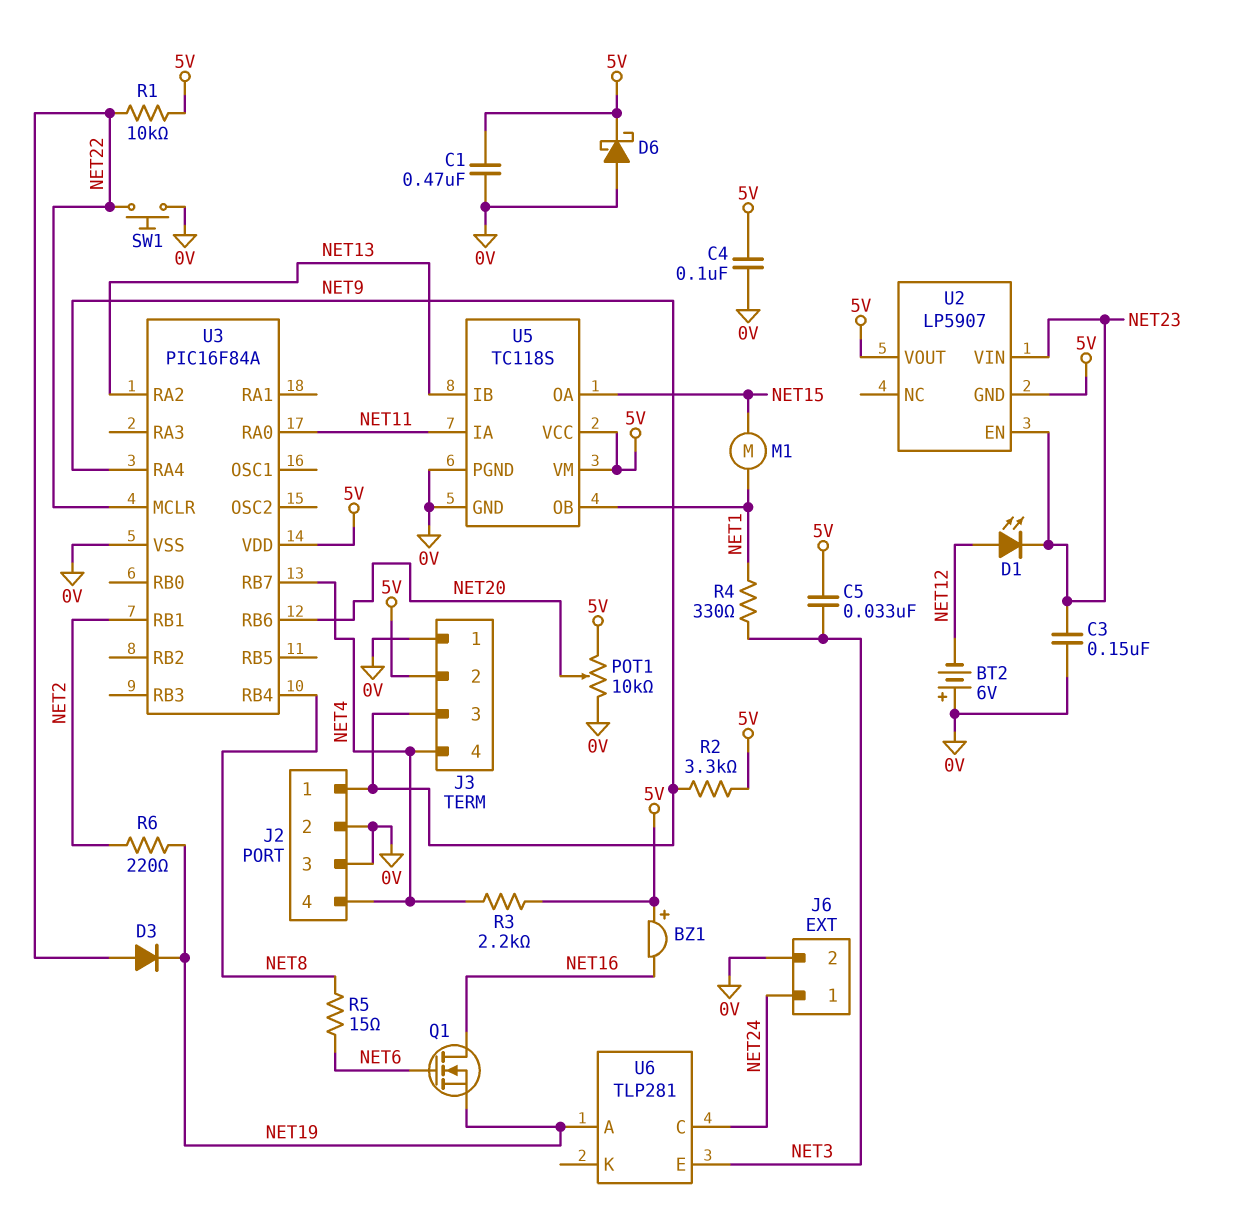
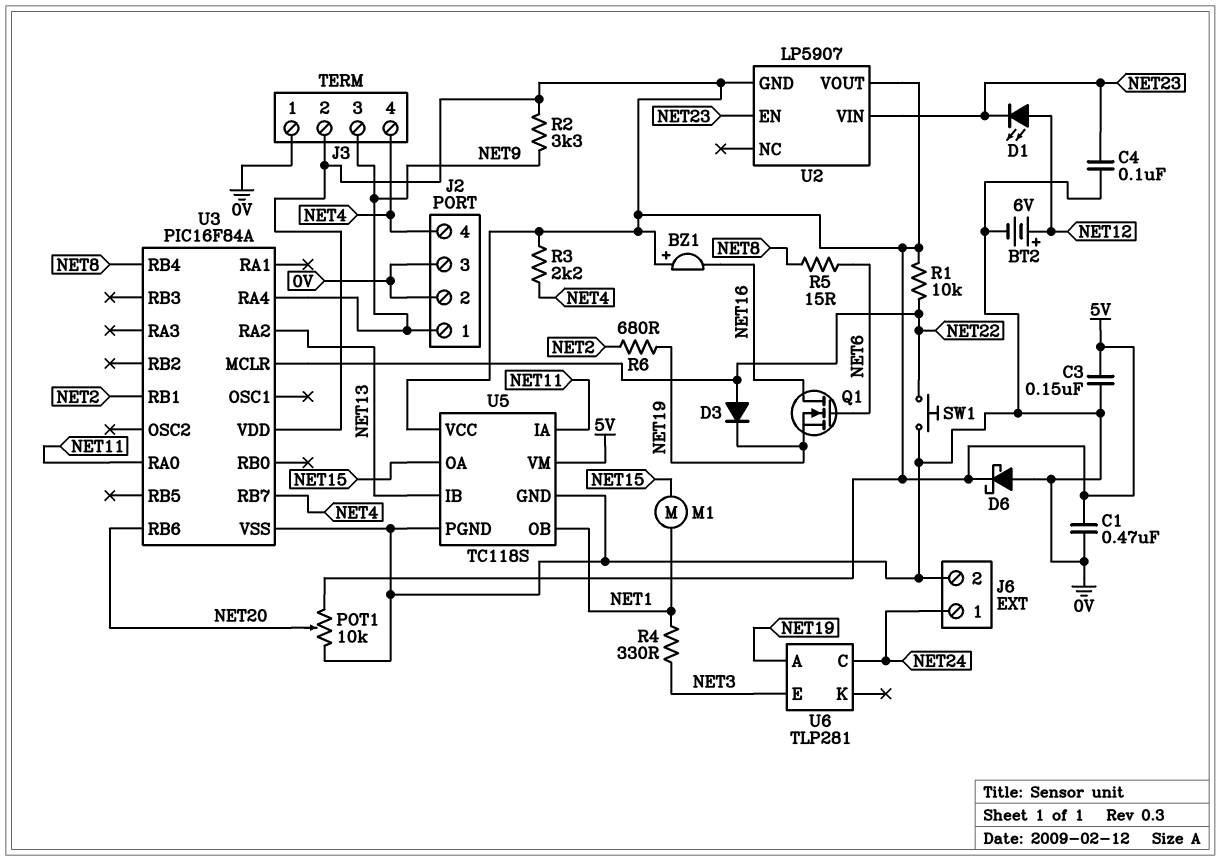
BT2: 6V (plus 0V, minus NET12) -> 6V (plus NET12, minus 0V)
C3: 150nF (0V, NET23) -> 150nF (0V, 5V)
C4: 100nF (0V, 5V) -> 100nF (0V, NET23)
C5: 33nF (5V, NET3) -> none
R6: 220 (NET2, NET19) -> 680 (NET2, NET19)

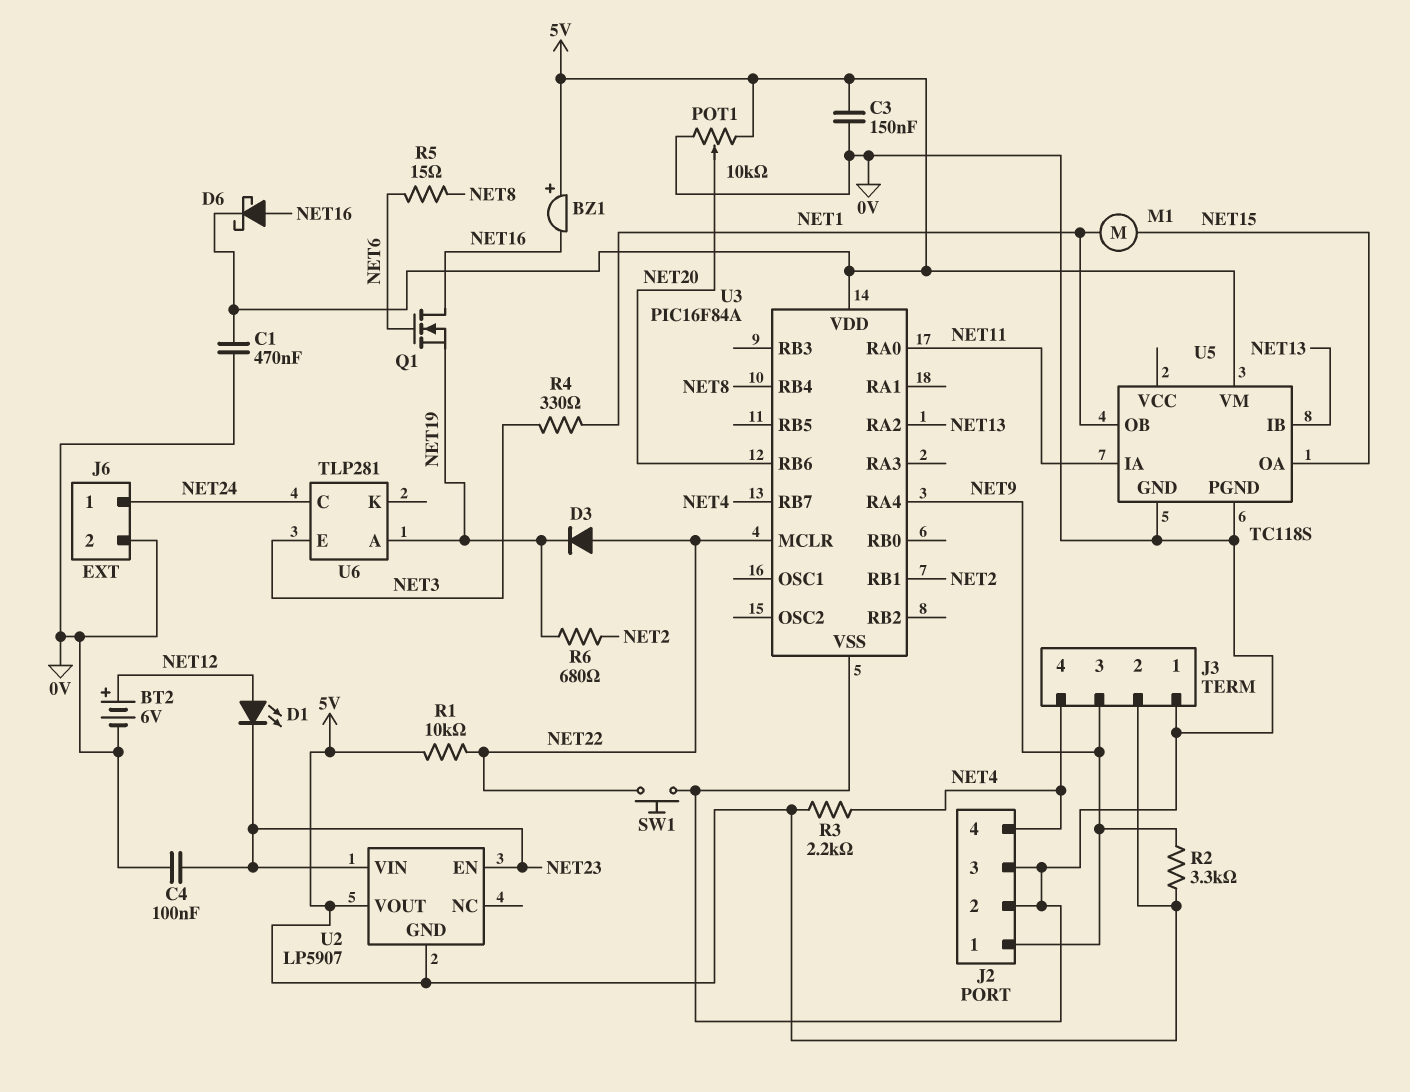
D6: schottky (A 0V, K 5V) -> schottky (A NET16, K 5V)
U5 pin VCC: 5V -> none

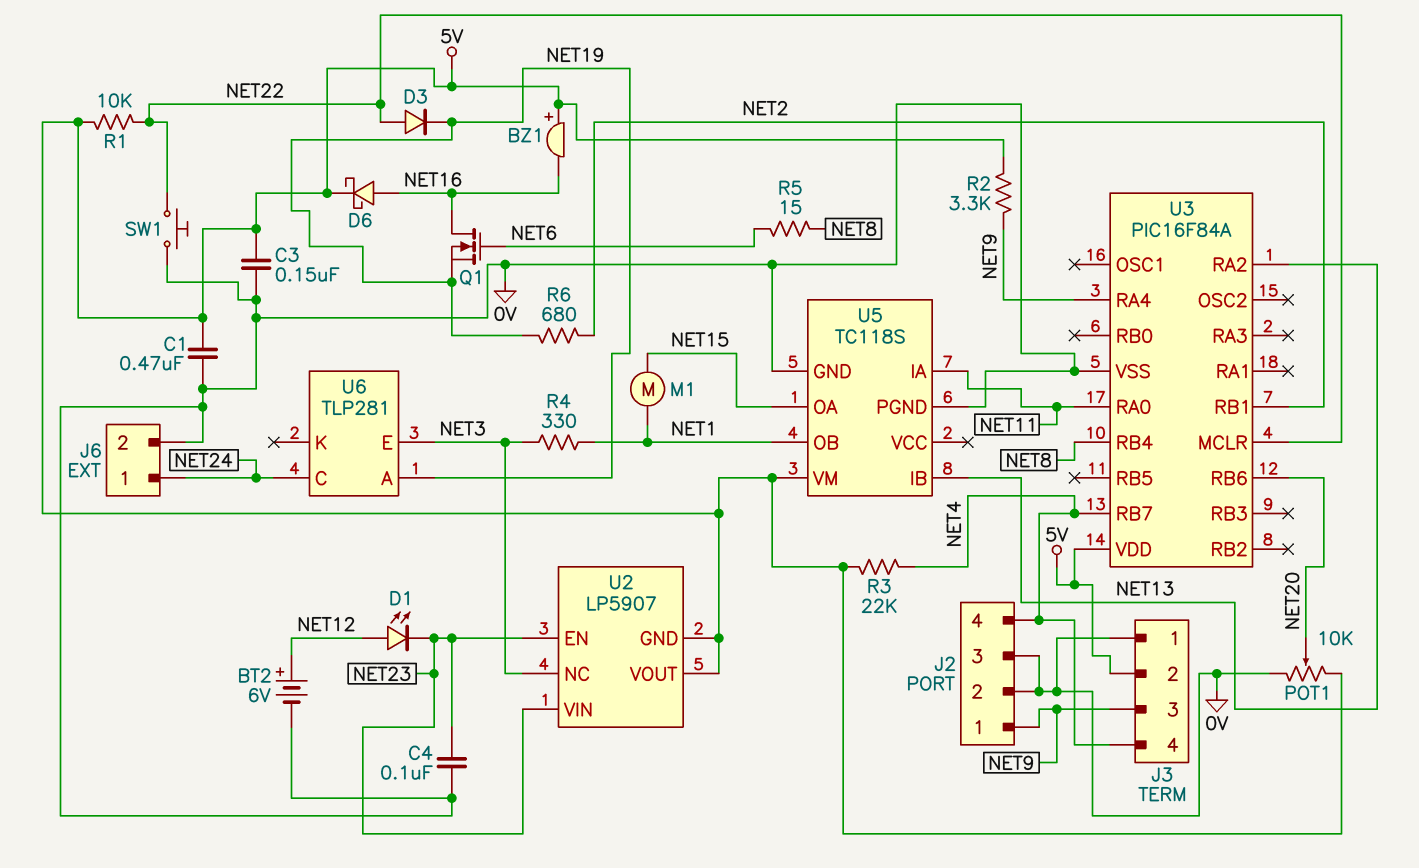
R3: 2.2k (5V, NET4) -> 22k (5V, NET4)
U2 pin NC: none -> NET3

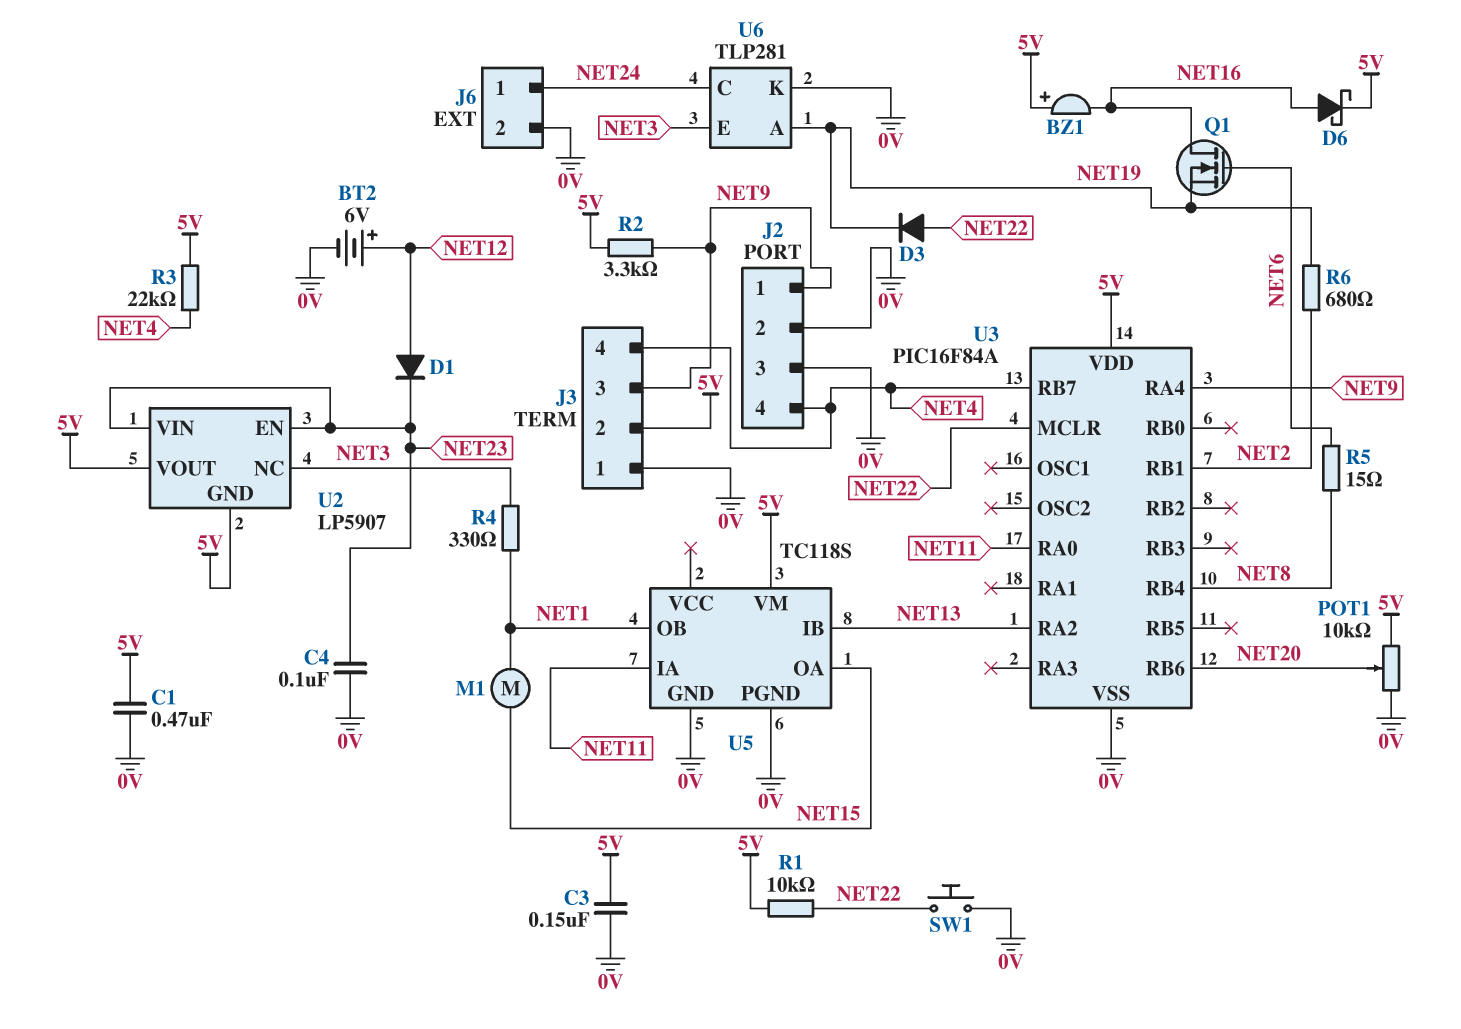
D1: LED (A NET12, K NET23) -> diode (A NET12, K NET23)
U6 pin K: none -> 0V

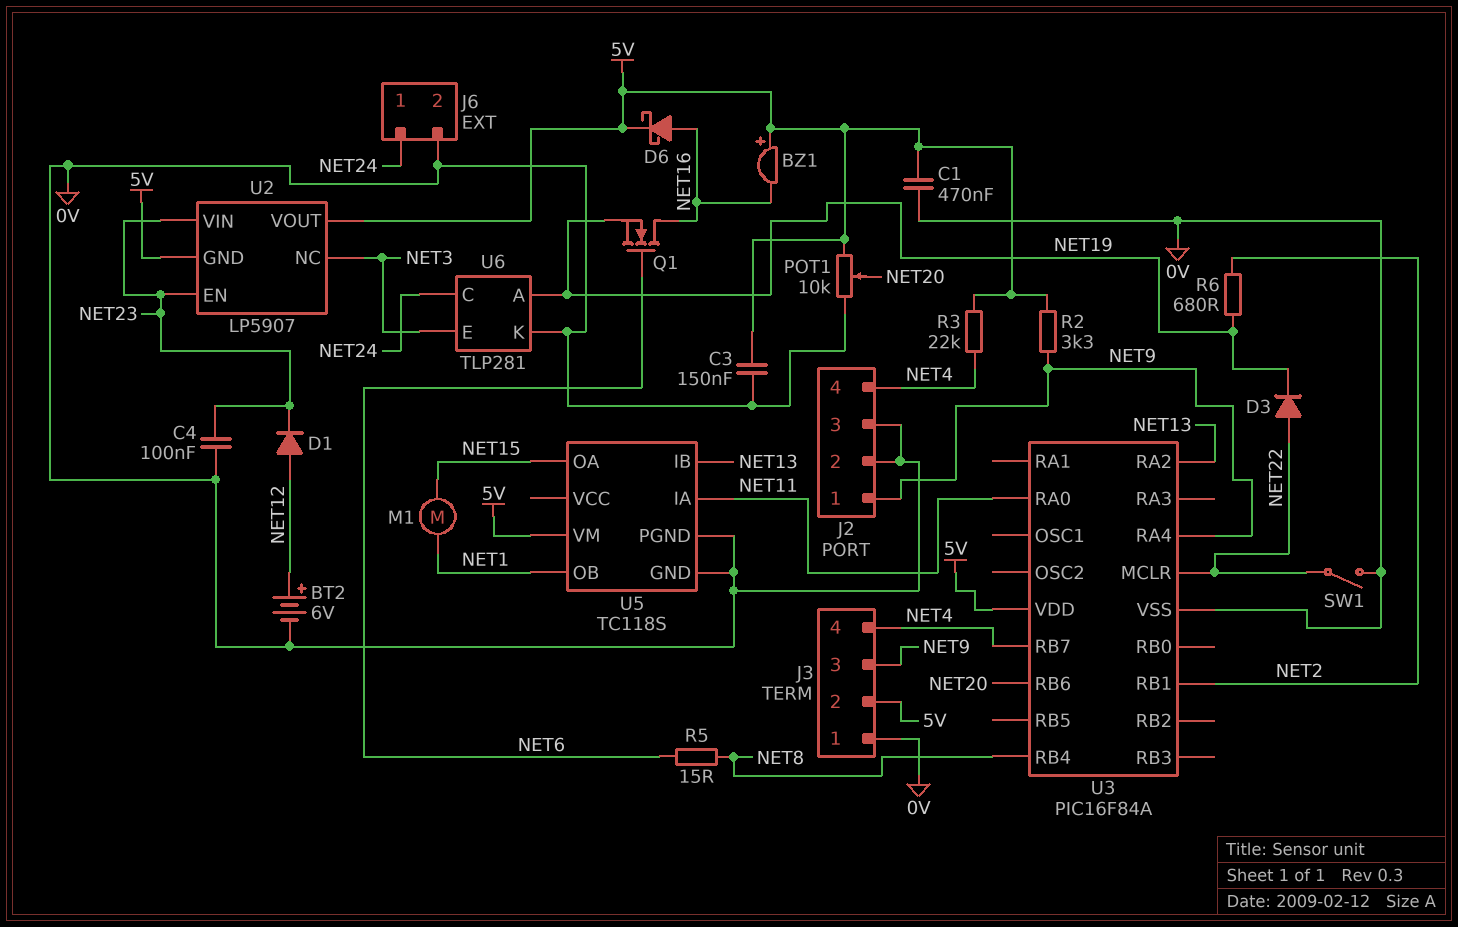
R1: 10k (5V, NET22) -> none
R4: 330 (NET1, NET3) -> none
SW1: button (0V, NET22) -> switch (0V, NET22)

